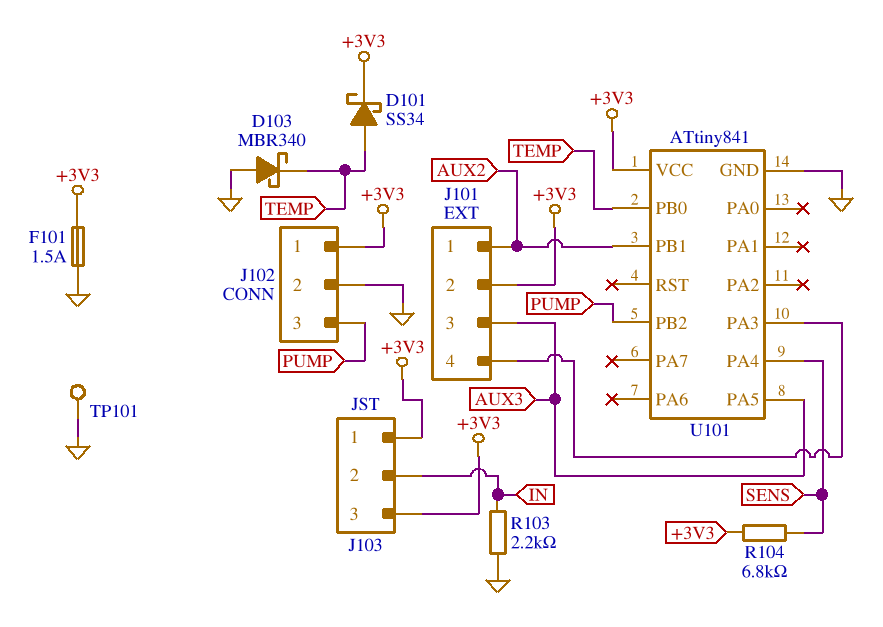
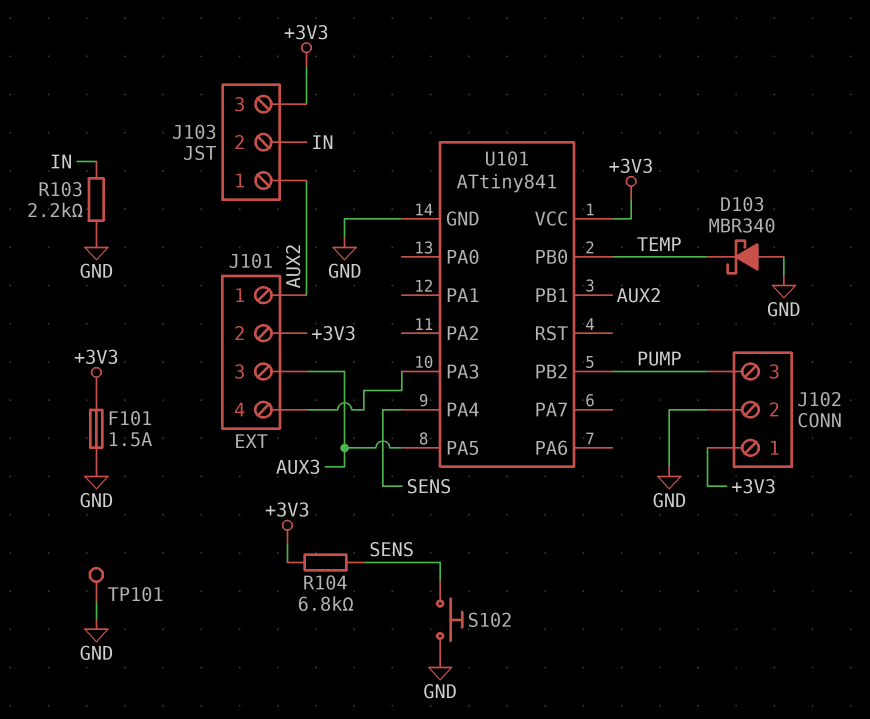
D101: schottky SS34 (A TEMP, K +3V3) -> none
J103 pin 1: +3V3 -> AUX2
S102: none -> button (GND, SENS)

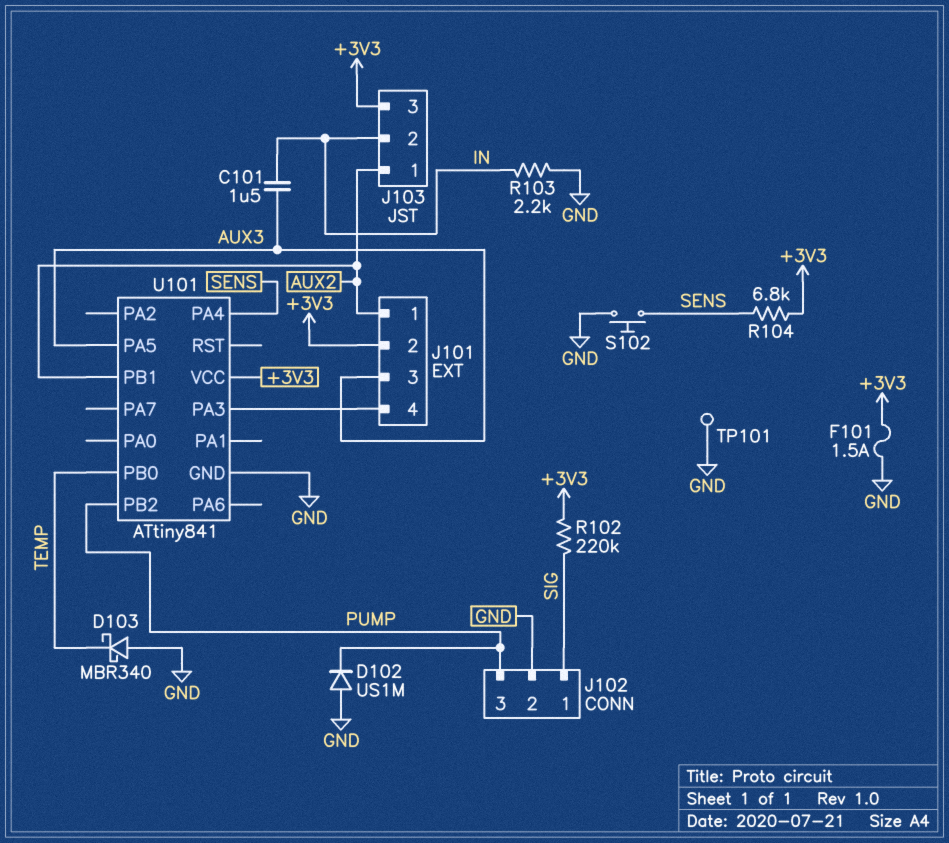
C101: none -> 1.5uF (AUX3, IN)
D102: none -> diode US1M (A GND, K PUMP)
J102 pin 1: +3V3 -> SIG
R102: none -> 220k (+3V3, SIG)

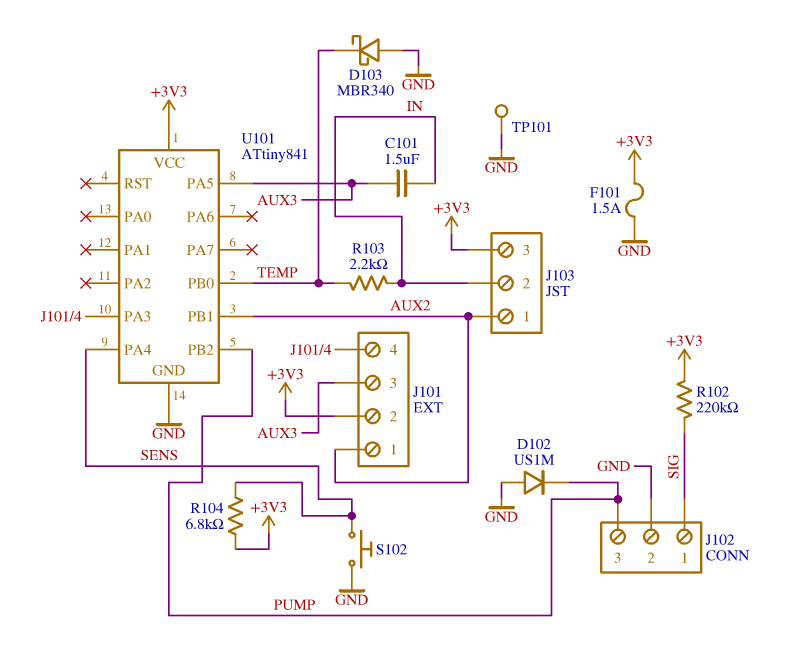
R103: 2.2k (GND, IN) -> 2.2k (IN, TEMP)

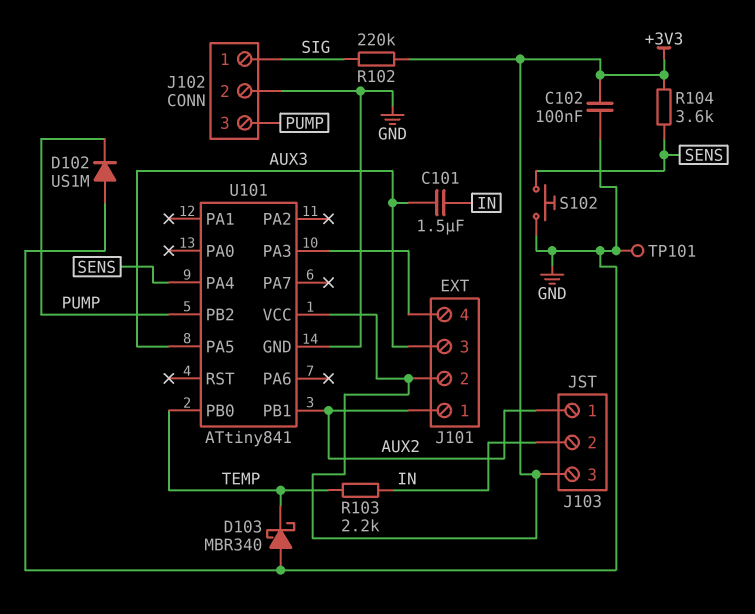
C102: none -> 100nF (+3V3, GND)
F101: 1.5A (+3V3, GND) -> none
R104: 6.8k (+3V3, SENS) -> 3.6k (+3V3, SENS)

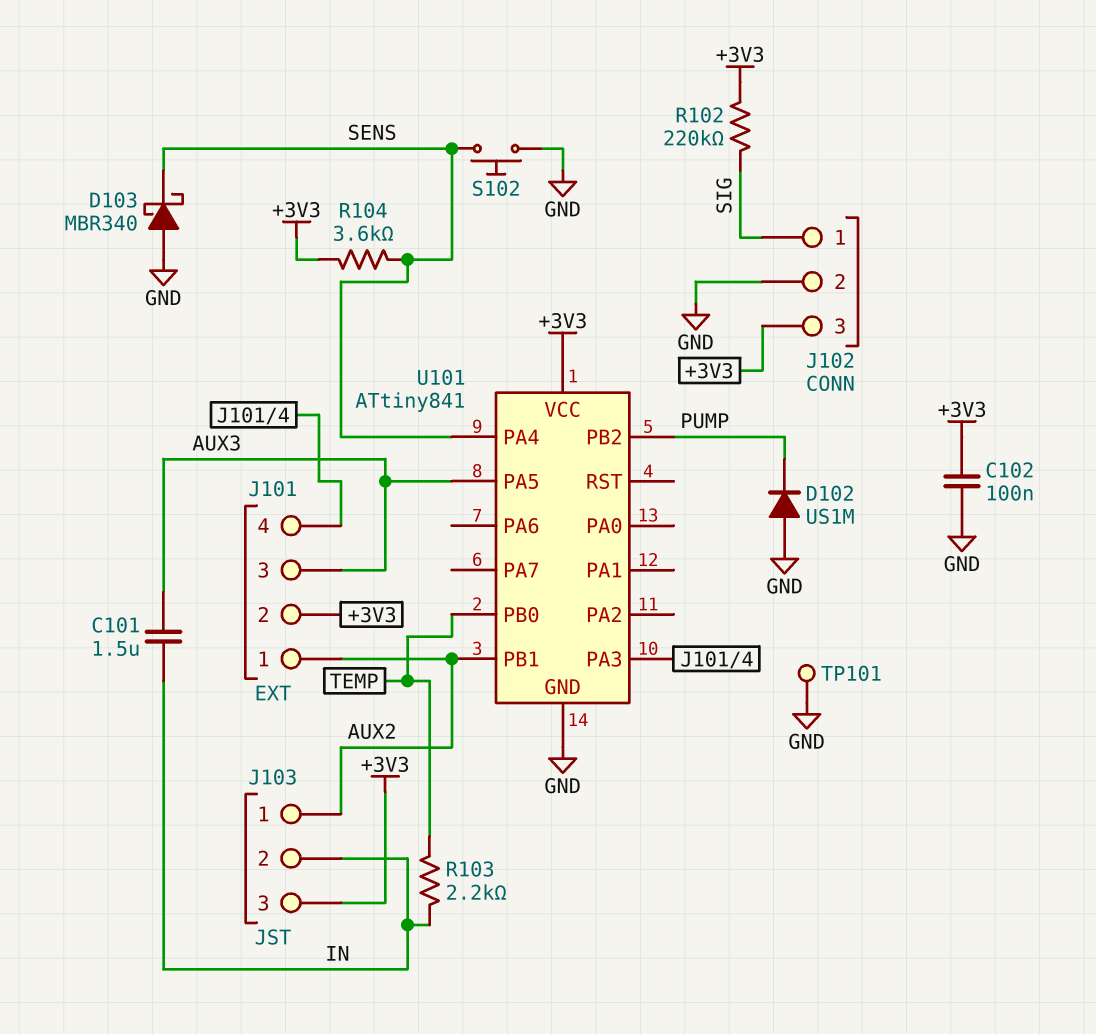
D103: schottky MBR340 (A GND, K TEMP) -> schottky MBR340 (A GND, K SENS)
J102 pin 3: PUMP -> +3V3

